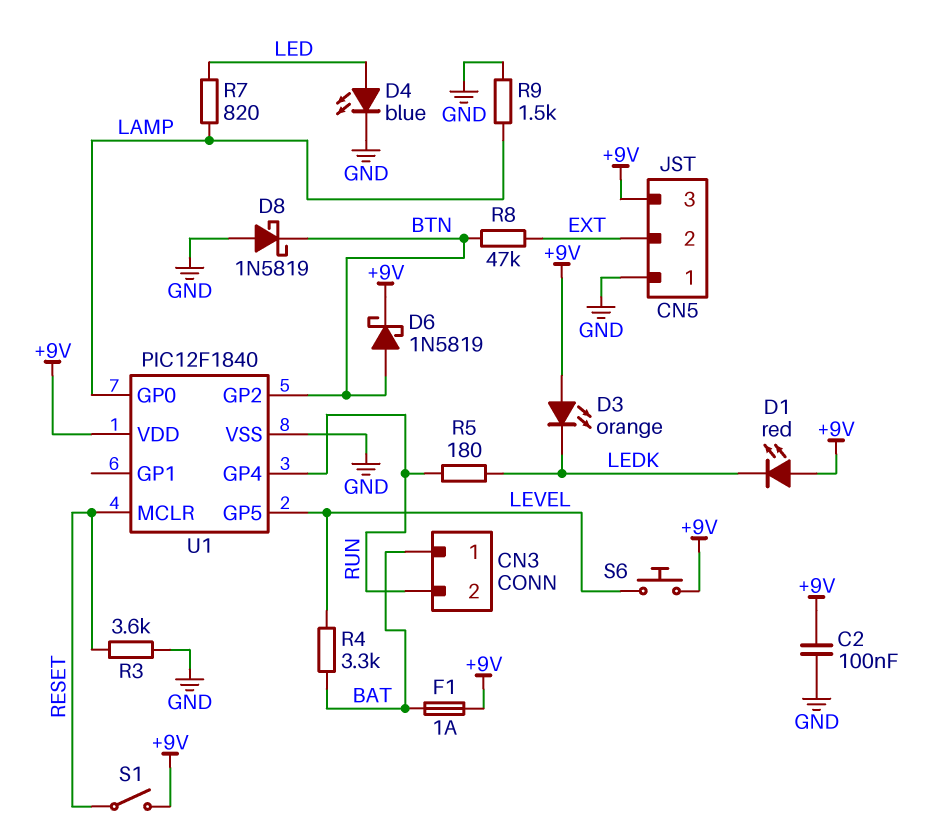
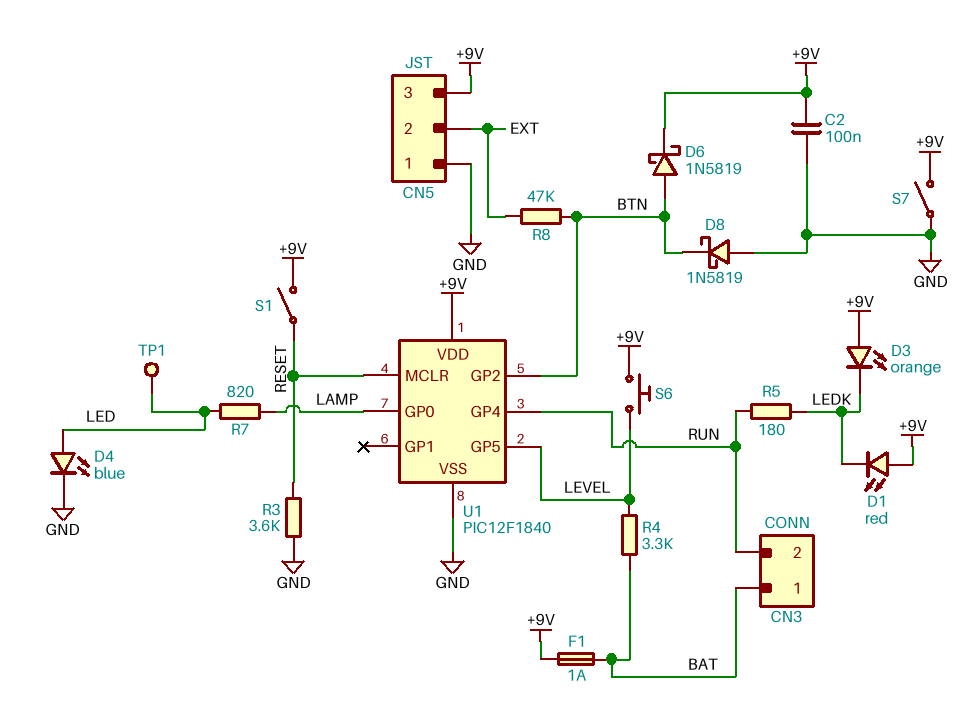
R9: 1.5k (GND, LAMP) -> none
S7: none -> switch (+9V, GND)
TP1: none -> test point (LED)

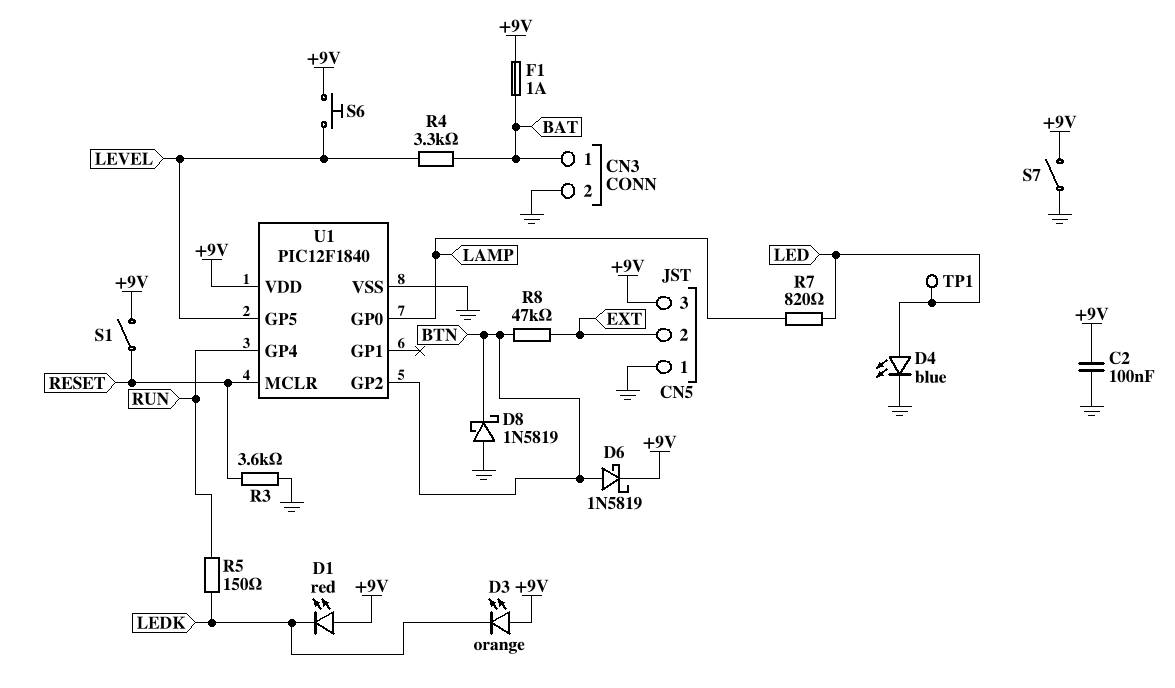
CN3 pin 2: RUN -> GND
R5: 180 (LEDK, RUN) -> 150 (LEDK, RUN)

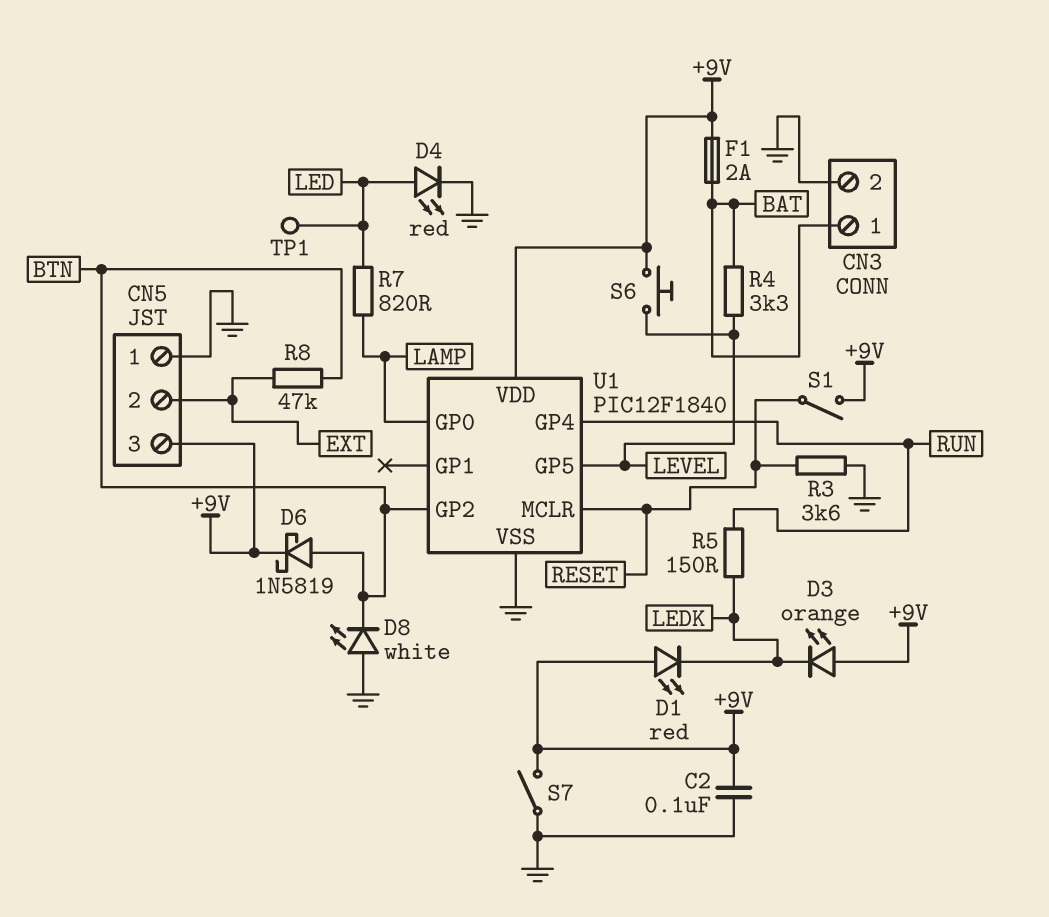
D4: LED blue (A LED, K GND) -> LED red (A LED, K GND)
D8: schottky 1N5819 (A GND, K BTN) -> LED white (A GND, K BTN)
F1: 1A (+9V, BAT) -> 2A (+9V, BAT)

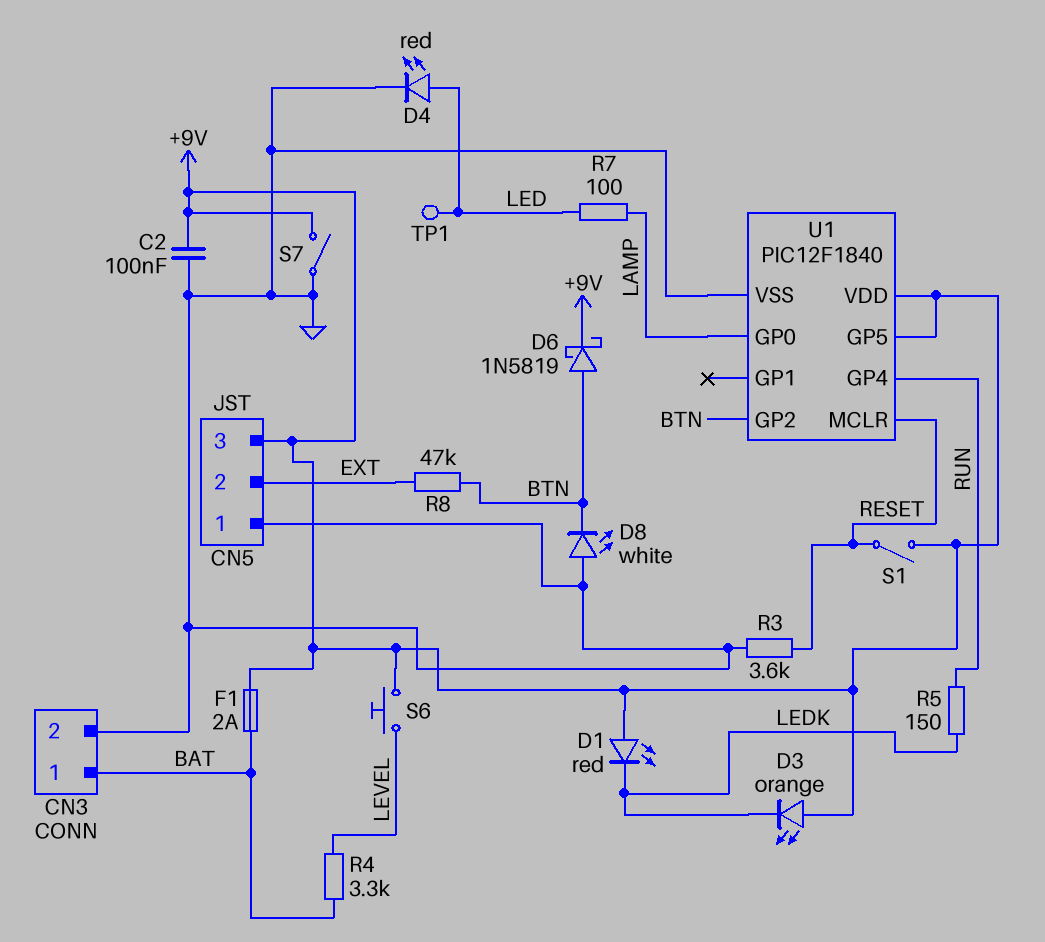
R7: 820 (LAMP, LED) -> 100 (LAMP, LED)
U1 pin GP5: LEVEL -> +9V

